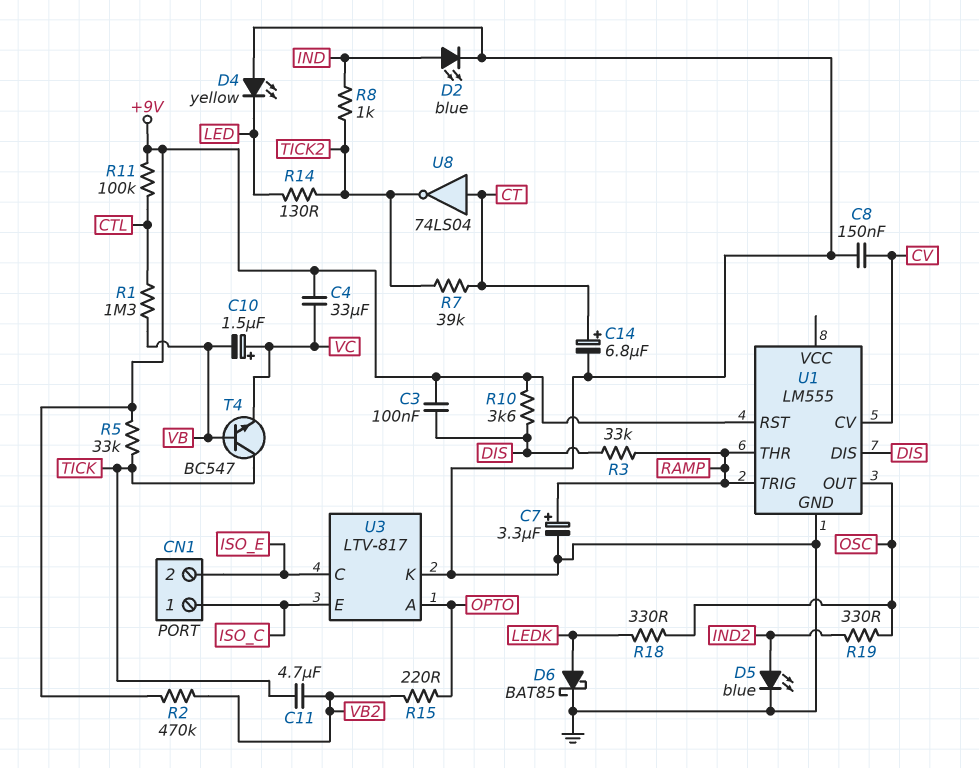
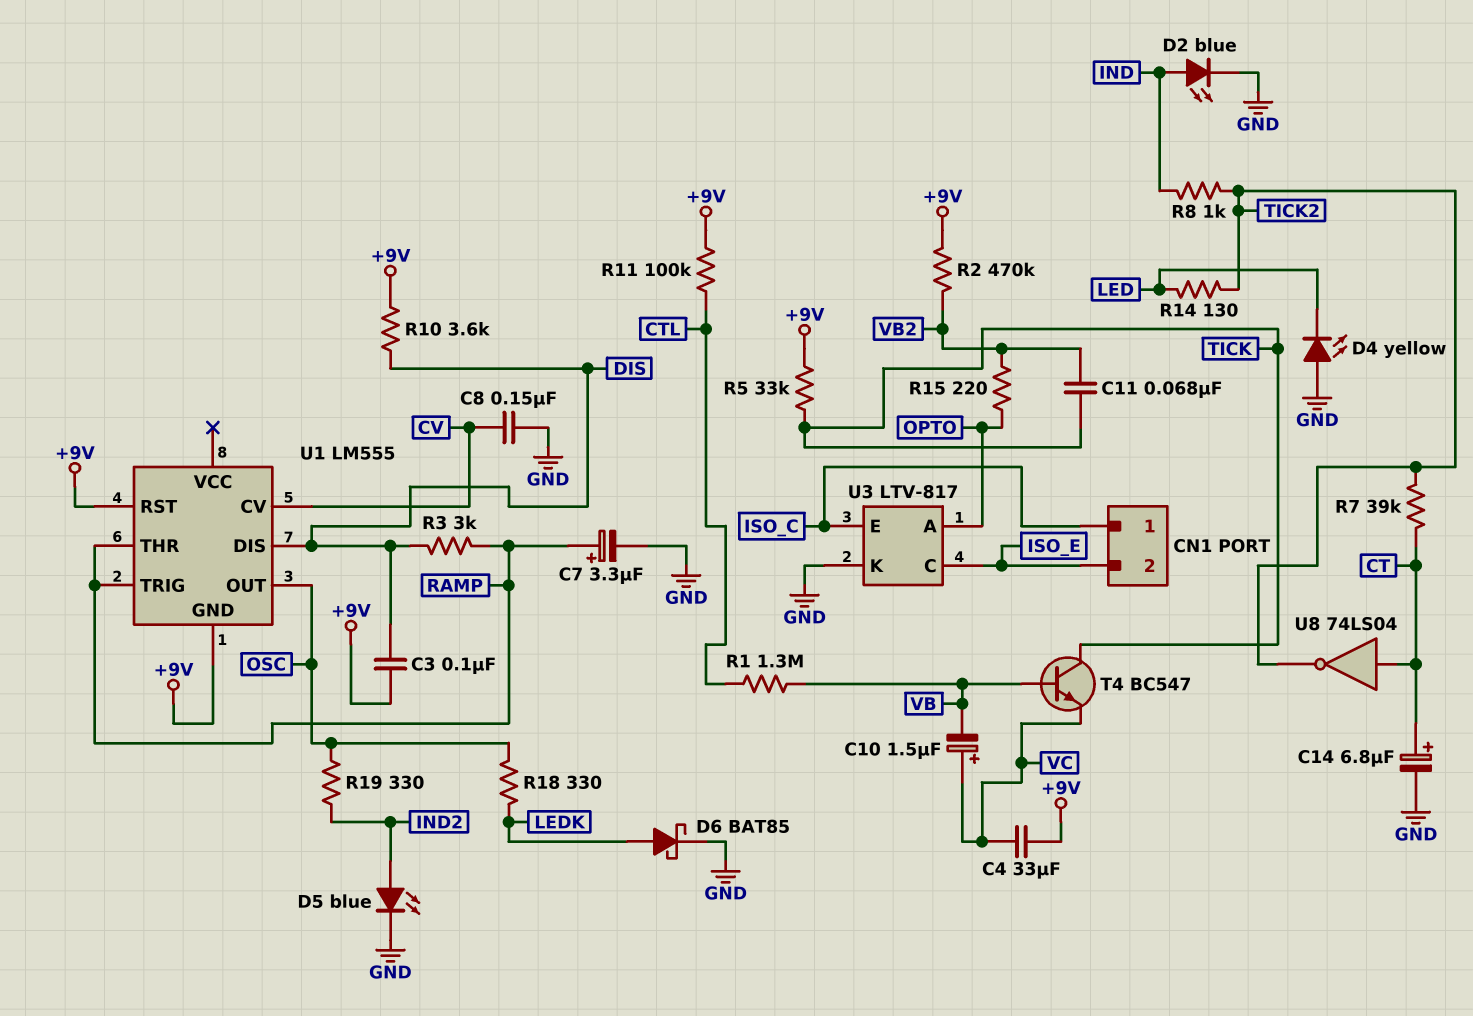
C11: 4.7uF (TICK, VB2) -> 68nF (TICK, VB2)
R3: 33k (DIS, RAMP) -> 3k (DIS, RAMP)
U1 pin GND: GND -> +9V

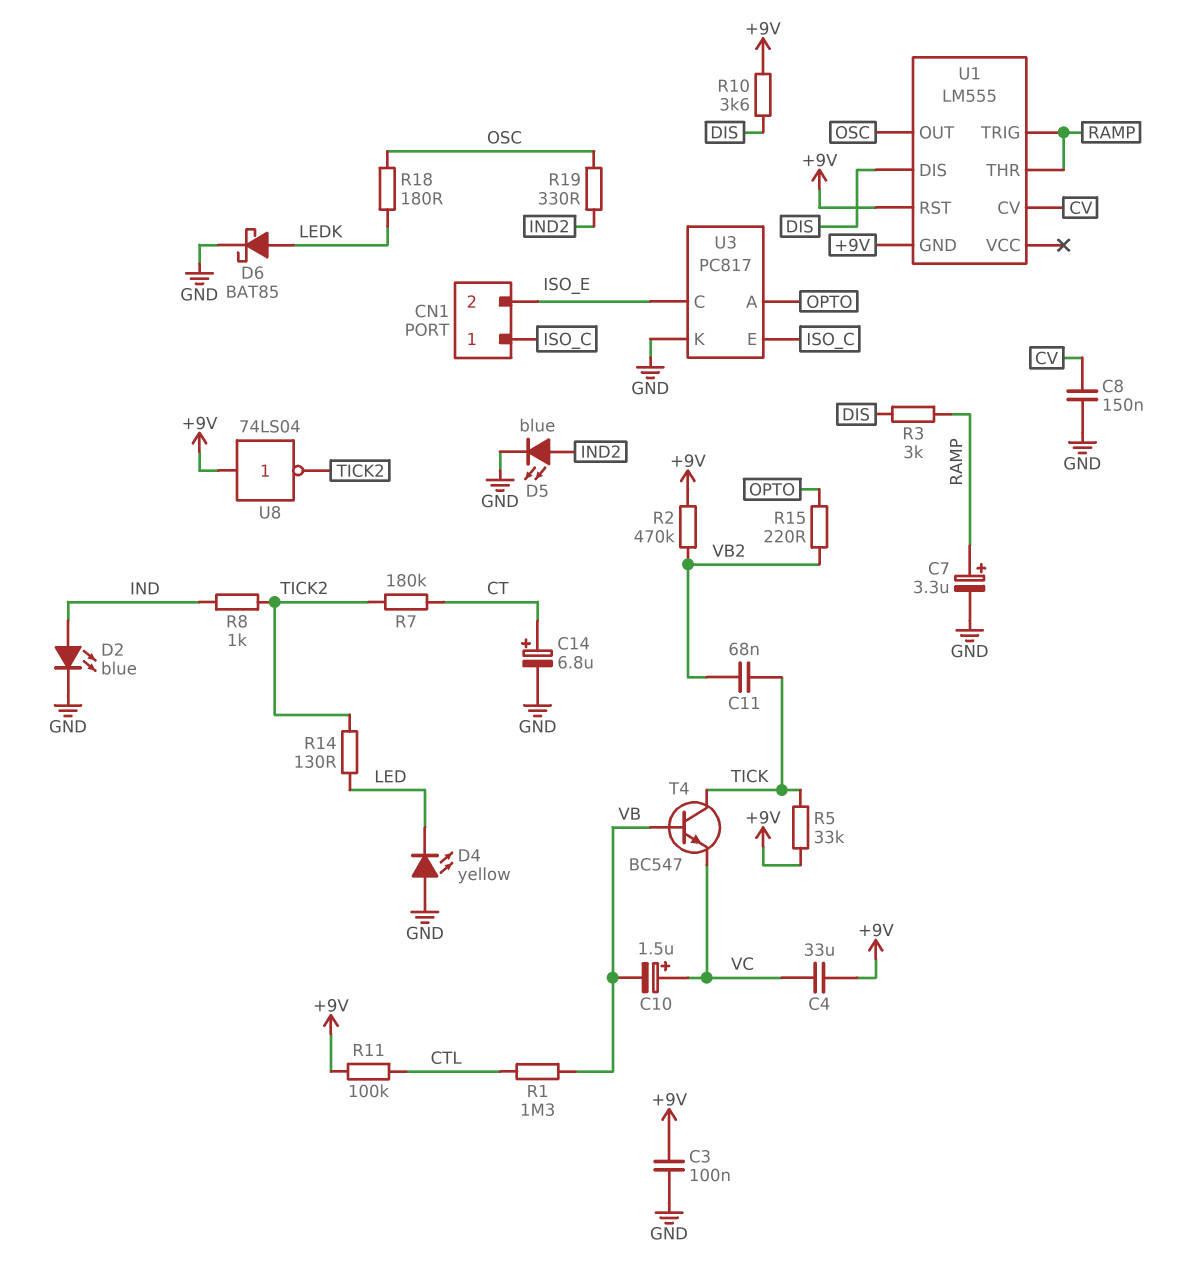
C3: 100nF (+9V, DIS) -> 100nF (+9V, GND)
R7: 39k (CT, TICK2) -> 180k (CT, TICK2)
R18: 330 (LEDK, OSC) -> 180 (LEDK, OSC)
U3: LTV-817 -> PC817
U8: NOT 74LS04 (in CT, out TICK2) -> NOT 74LS04 (in +9V, out TICK2)

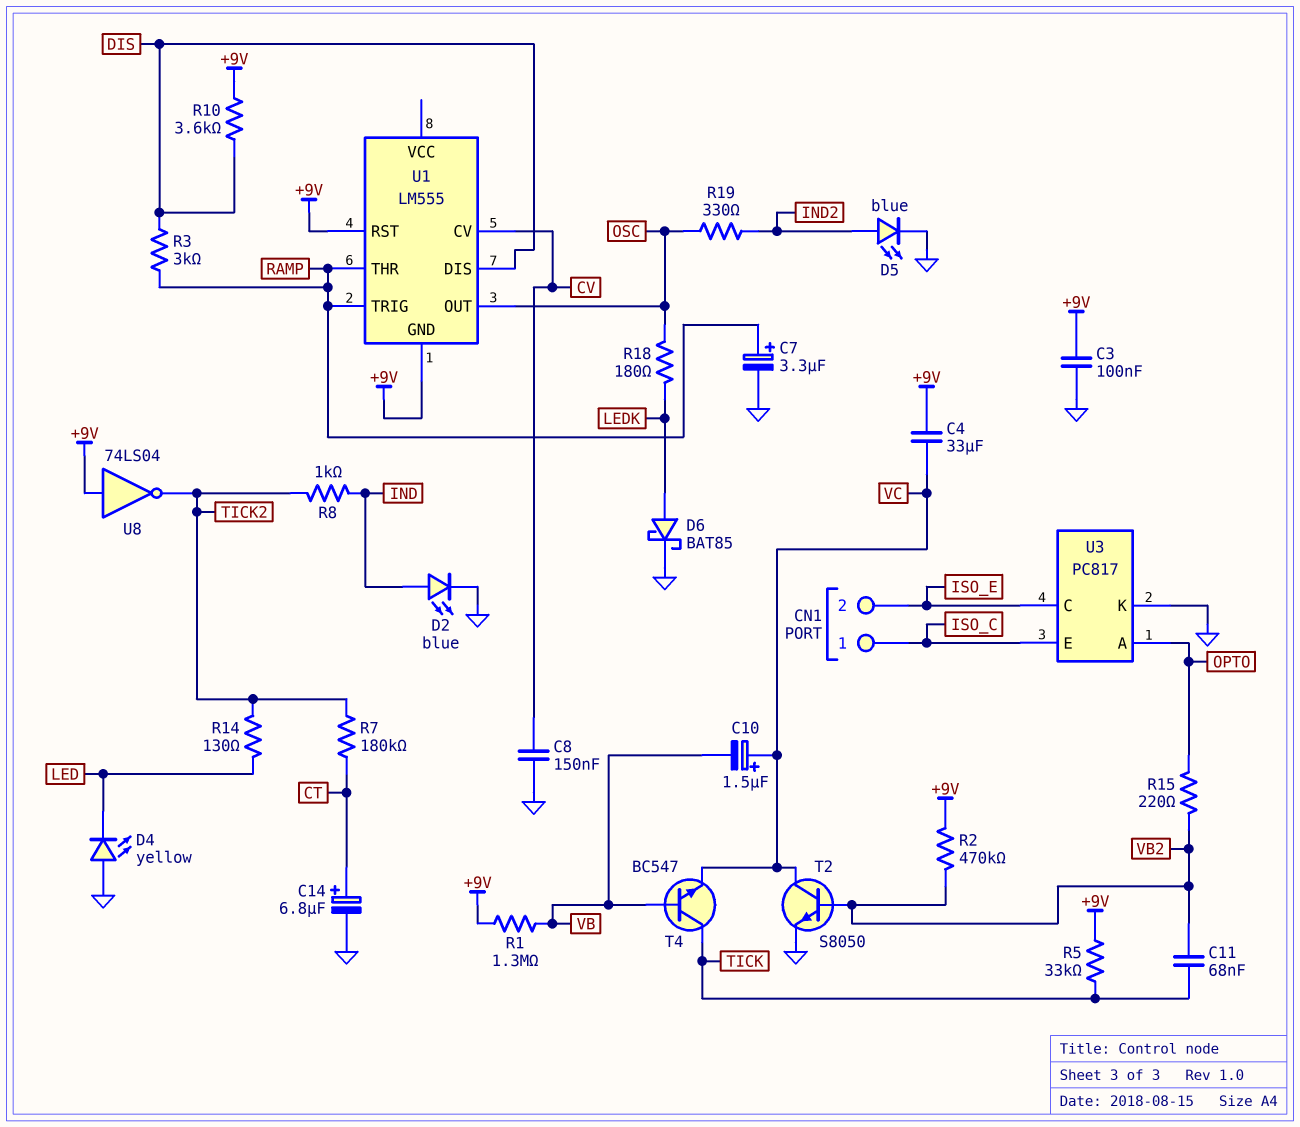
R1: 1.3M (CTL, VB) -> 1.3M (+9V, VB)
R11: 100k (+9V, CTL) -> none
T2: none -> NPN S8050 (B VB2, C VC, E GND)

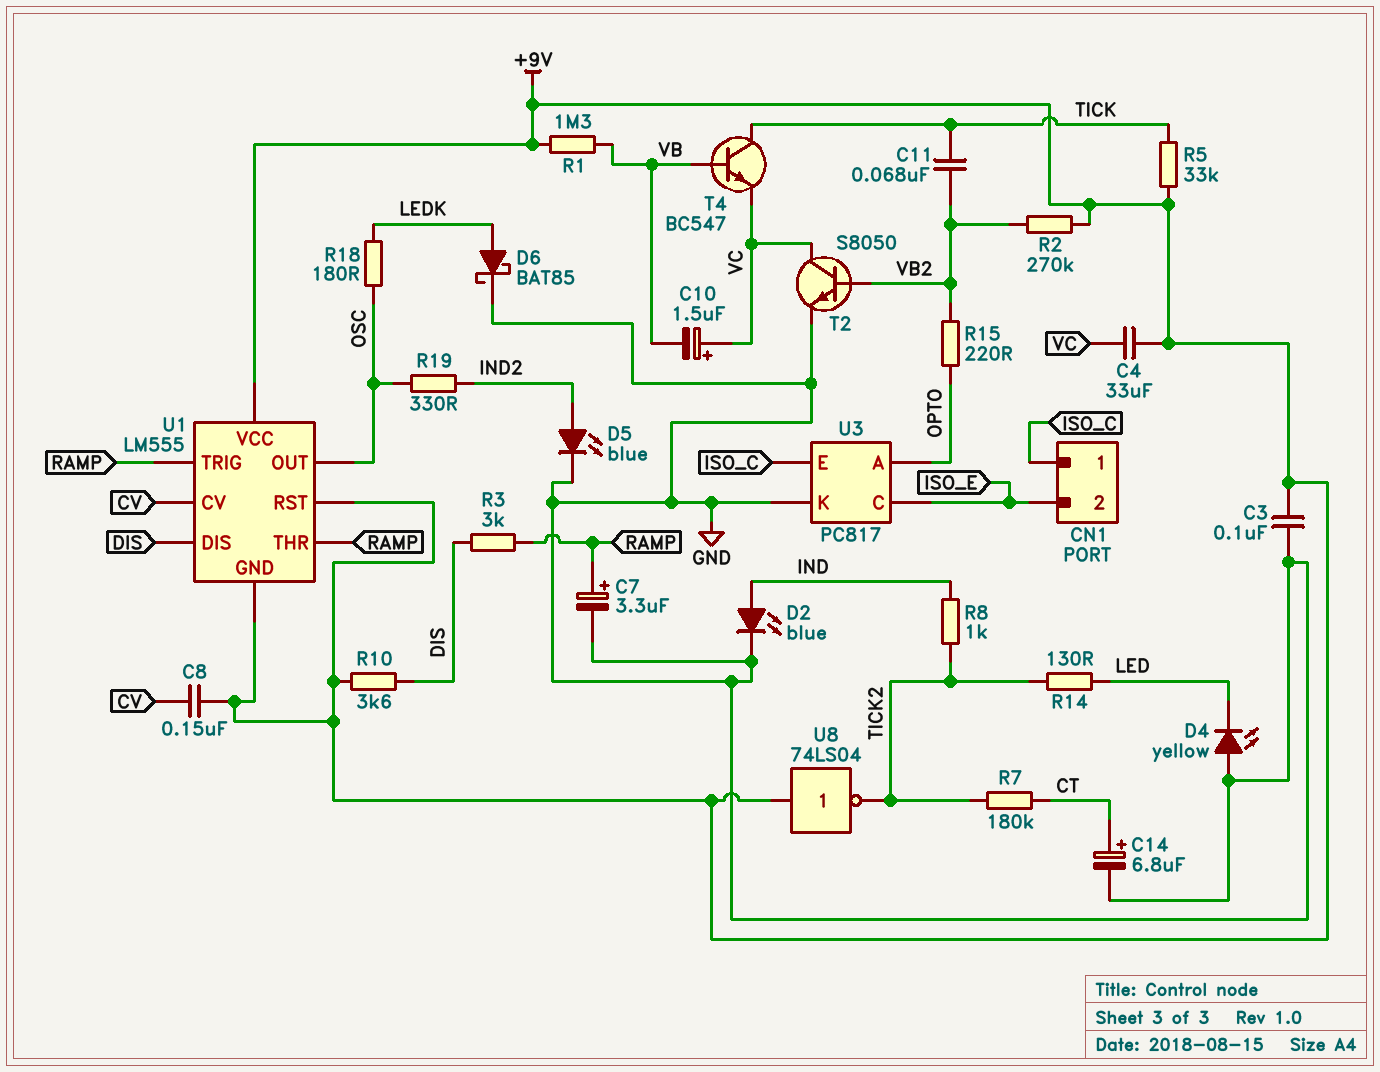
C8: 150nF (CV, GND) -> 150nF (+9V, CV)
R2: 470k (+9V, VB2) -> 270k (+9V, VB2)
U1 pin VCC: none -> +9V

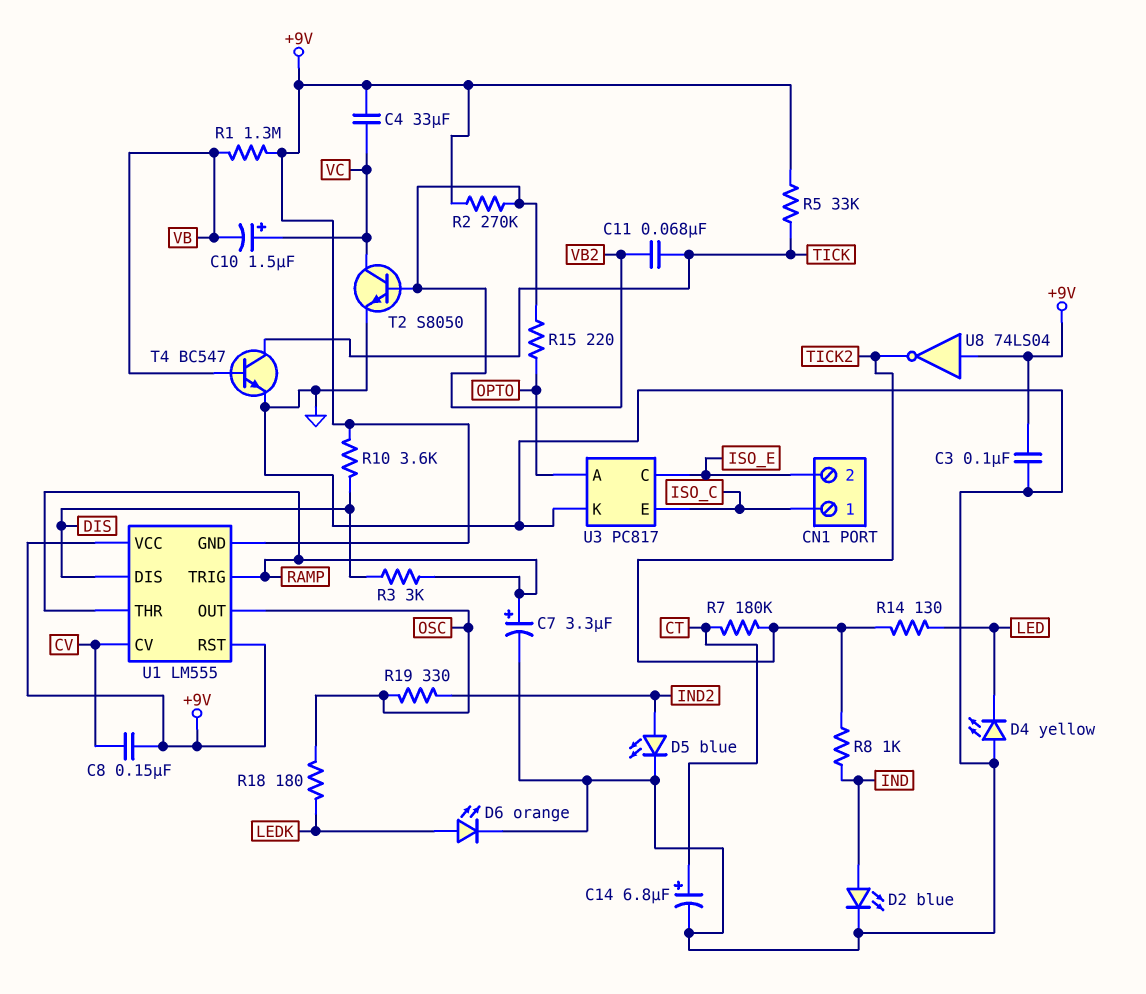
D6: schottky BAT85 (A LEDK, K GND) -> LED orange (A LEDK, K GND)
T4: NPN BC547 (B VB, C TICK, E VC) -> NPN BC547 (B VB, C TICK, E GND)

